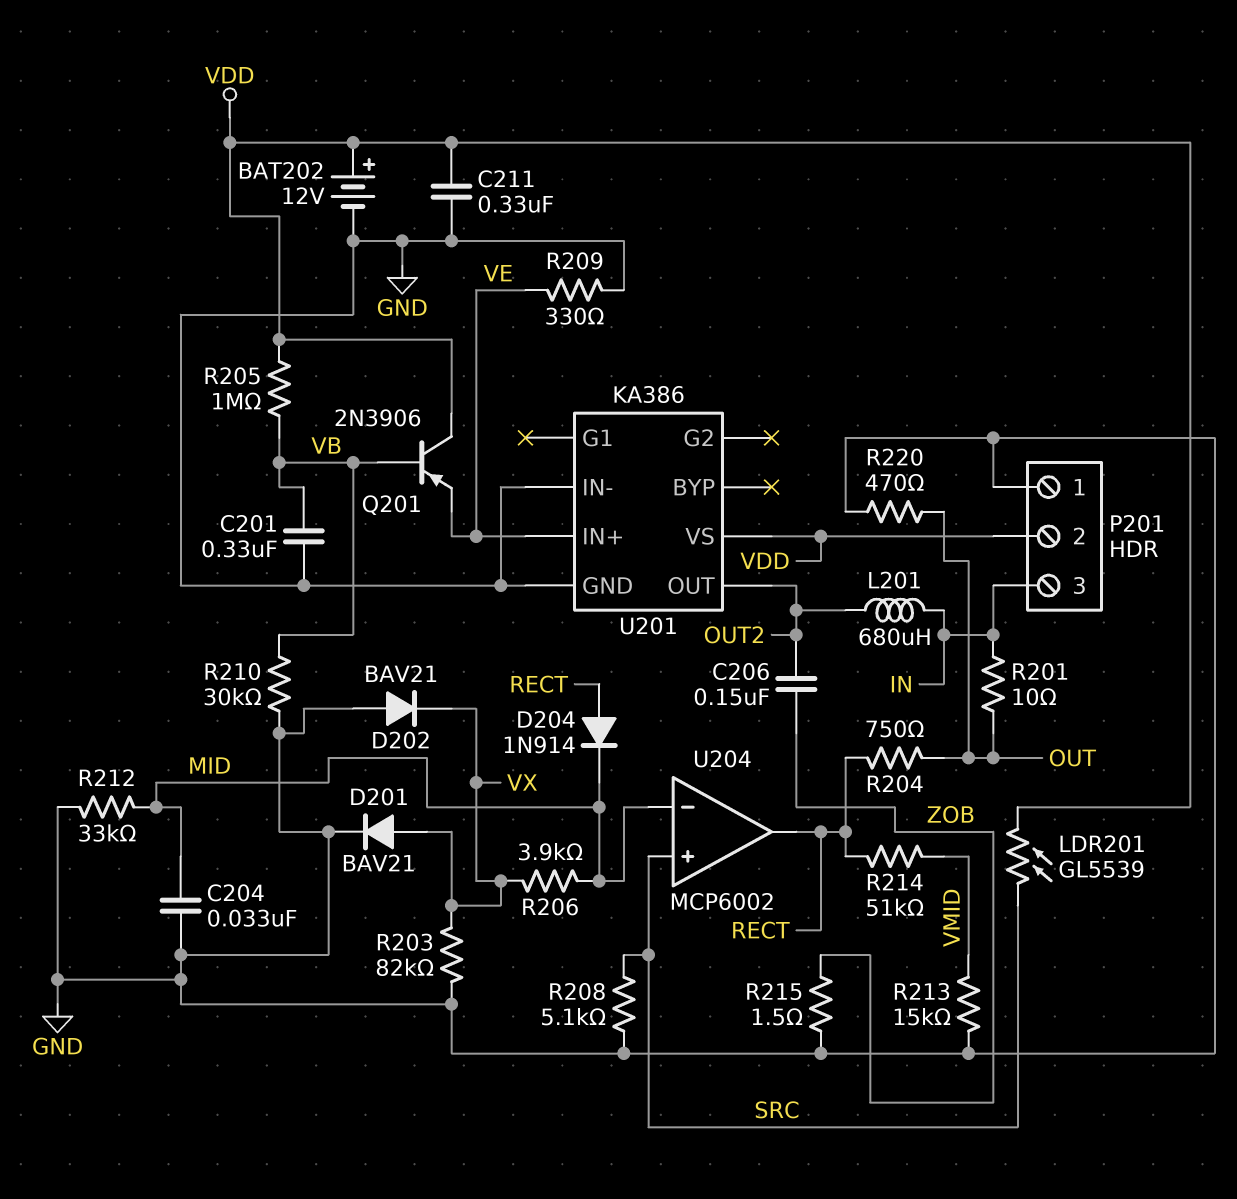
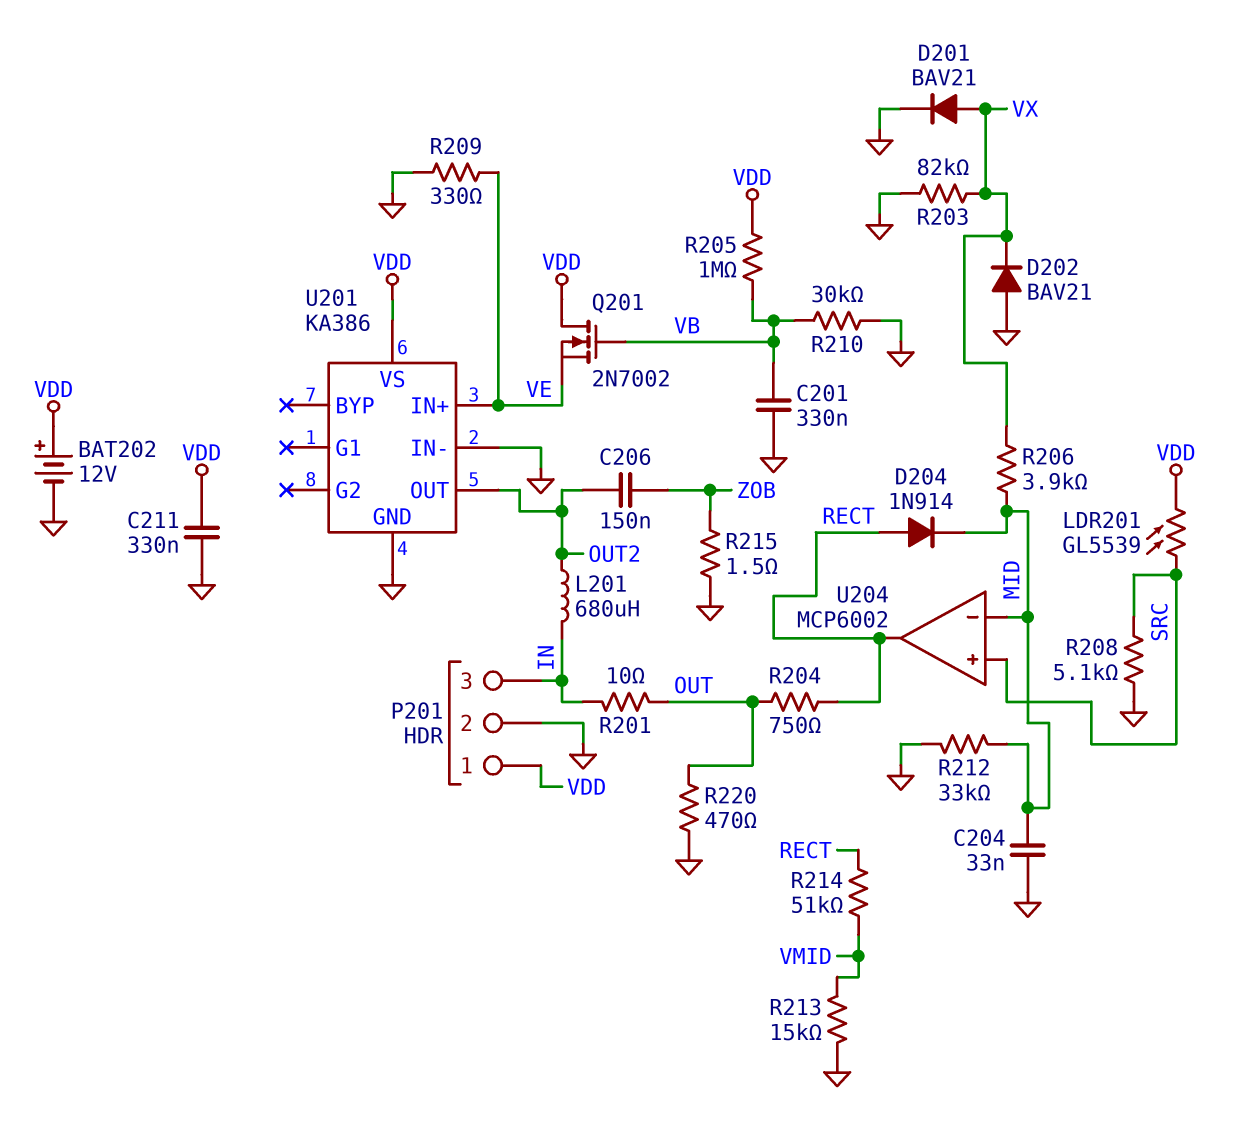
P201 pin 1: GND -> VDD
P201 pin 2: VDD -> GND
Q201: PNP 2N3906 (B VB, C VDD, E VE) -> NMOS 2N7002 (G VB, D VDD, S VE)

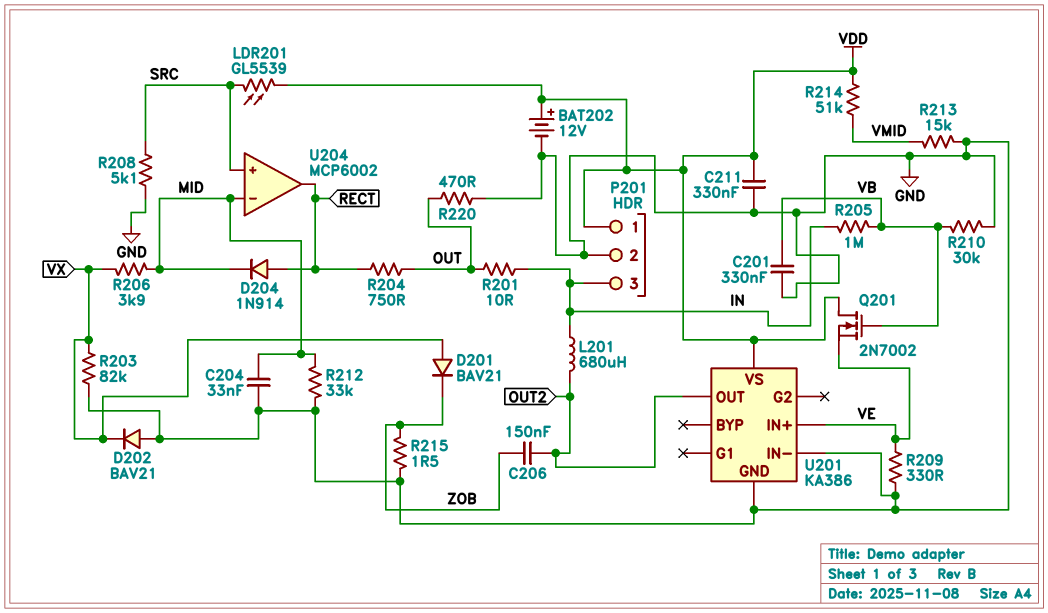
D201: diode BAV21 (A VX, K GND) -> diode BAV21 (A VX, K ZOB)
R205: 1M (VB, VDD) -> 1M (IN, VB)
R214: 51k (RECT, VMID) -> 51k (VDD, VMID)

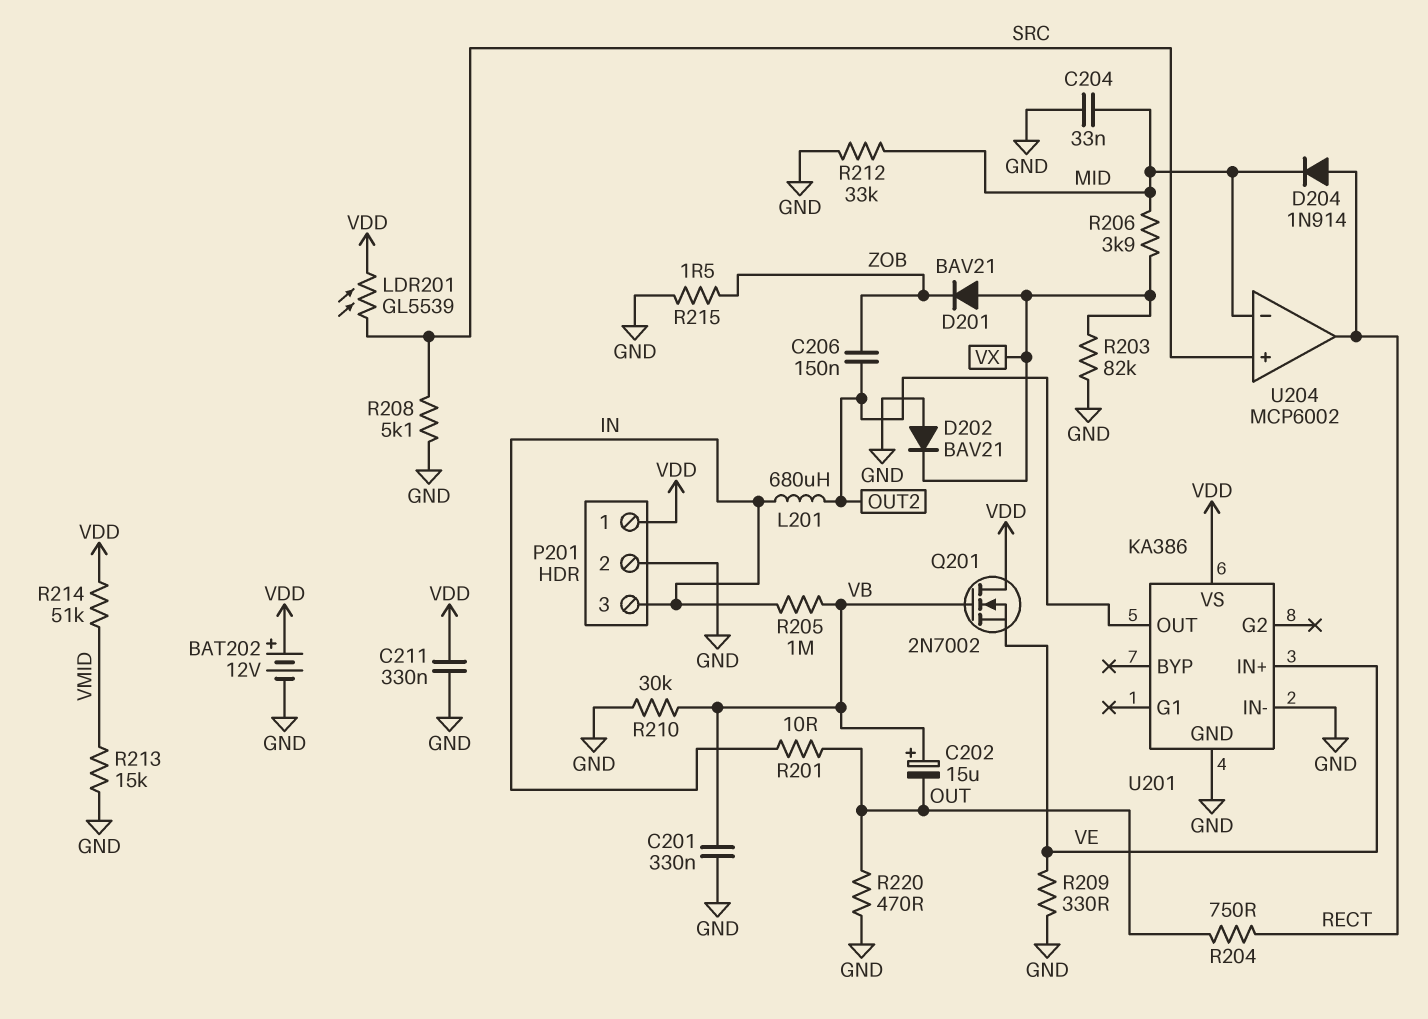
C202: none -> 15uF (plus VB, minus OUT)

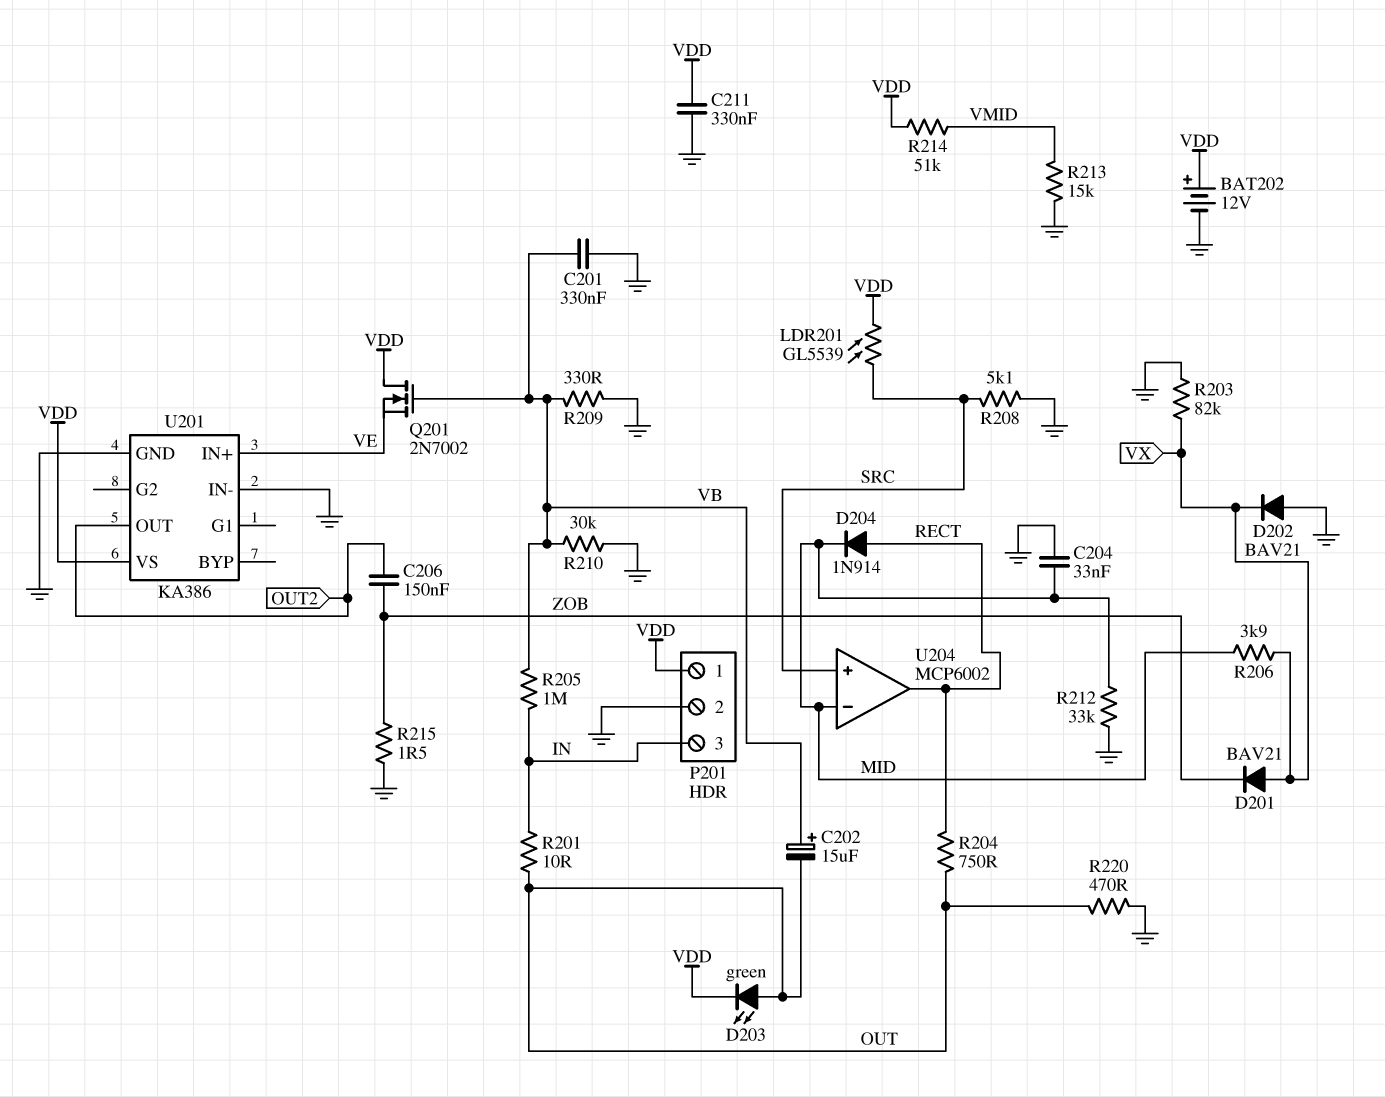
D203: none -> LED green (A OUT, K VDD)
L201: 680uH (IN, OUT2) -> none
R209: 330 (GND, VE) -> 330 (GND, VB)

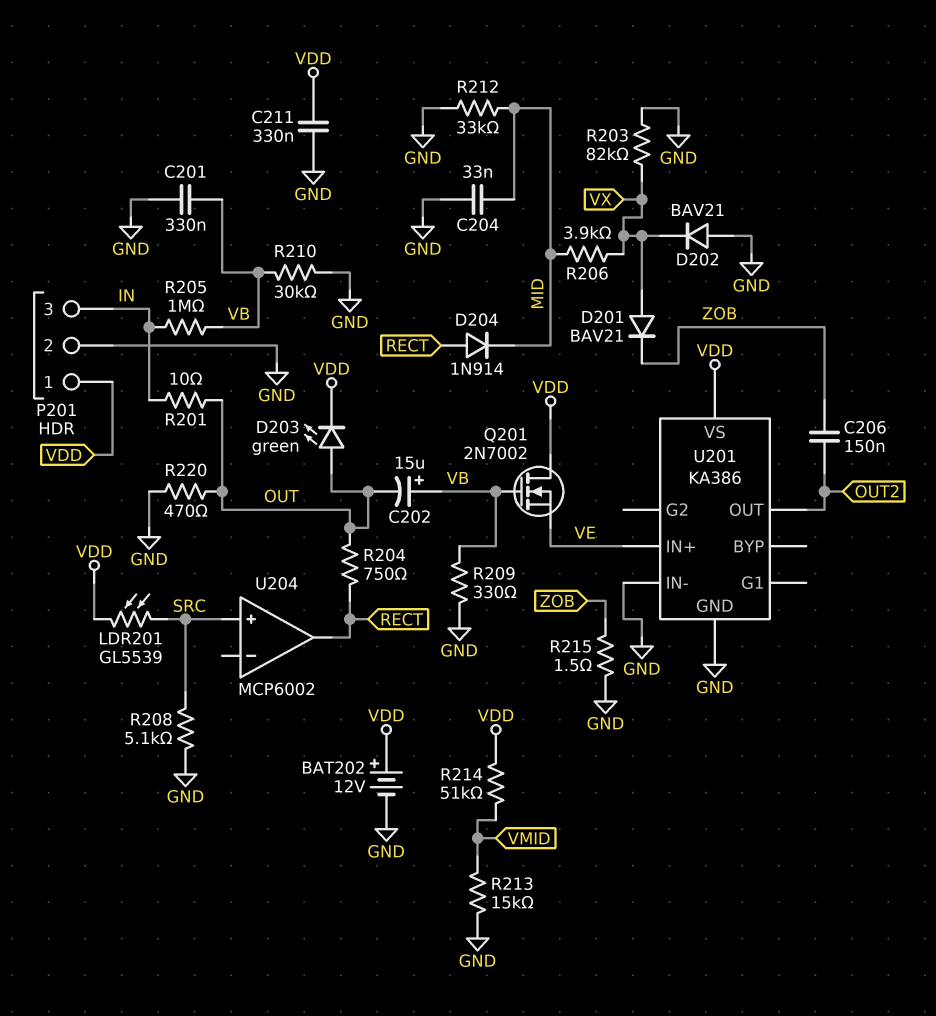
U204 pin in-: MID -> none

